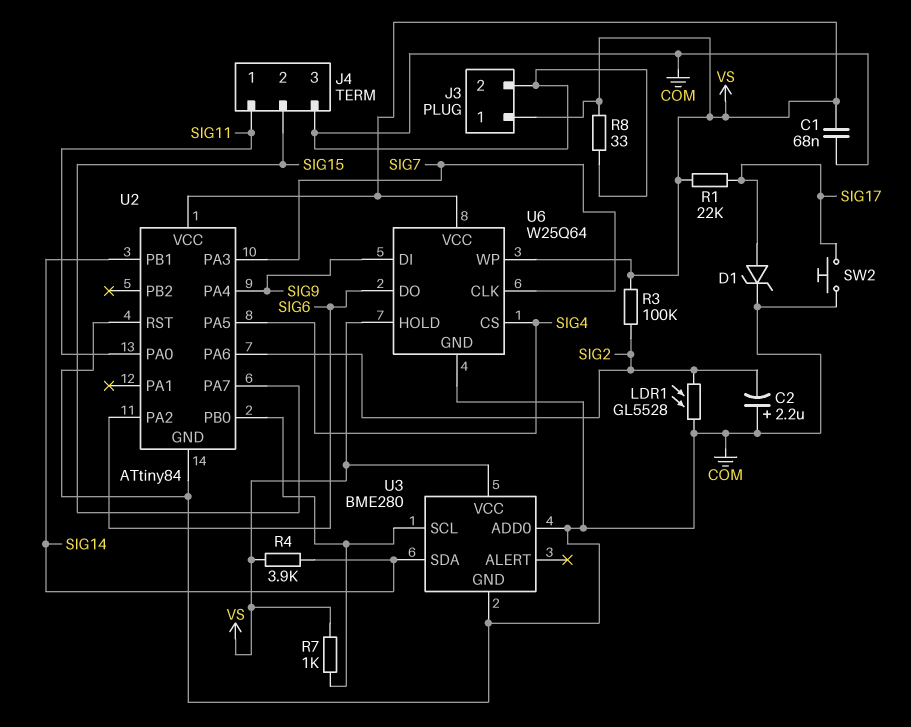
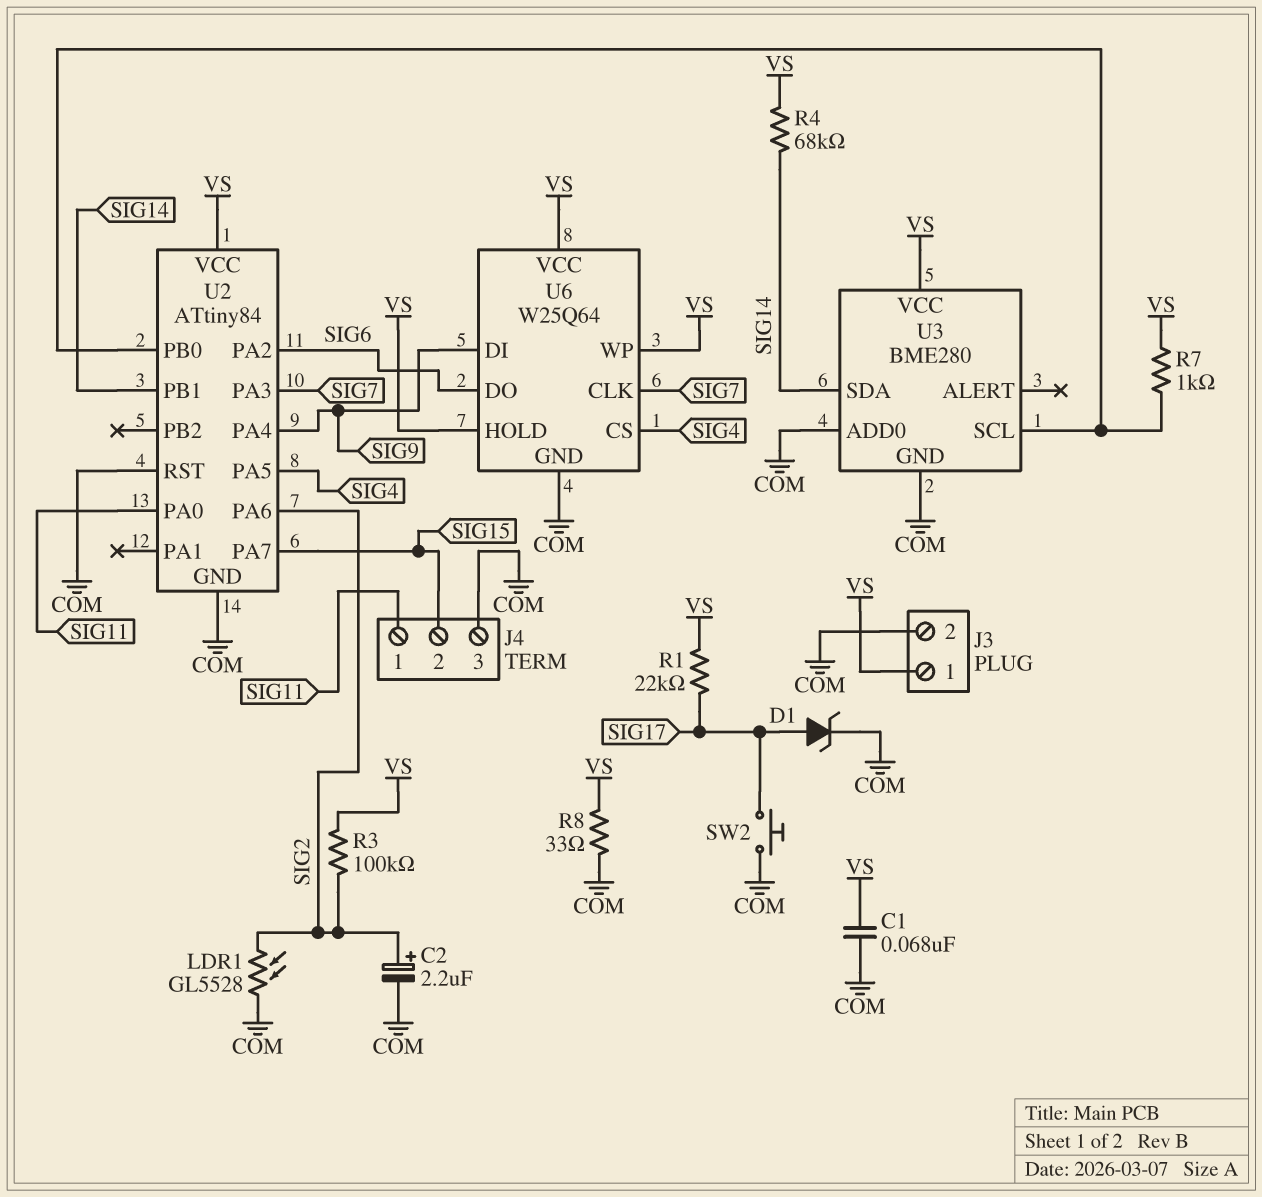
C2: 2.2uF (plus COM, minus SIG2) -> 2.2uF (plus SIG2, minus COM)
R4: 3.9k (SIG14, VS) -> 68k (SIG14, VS)

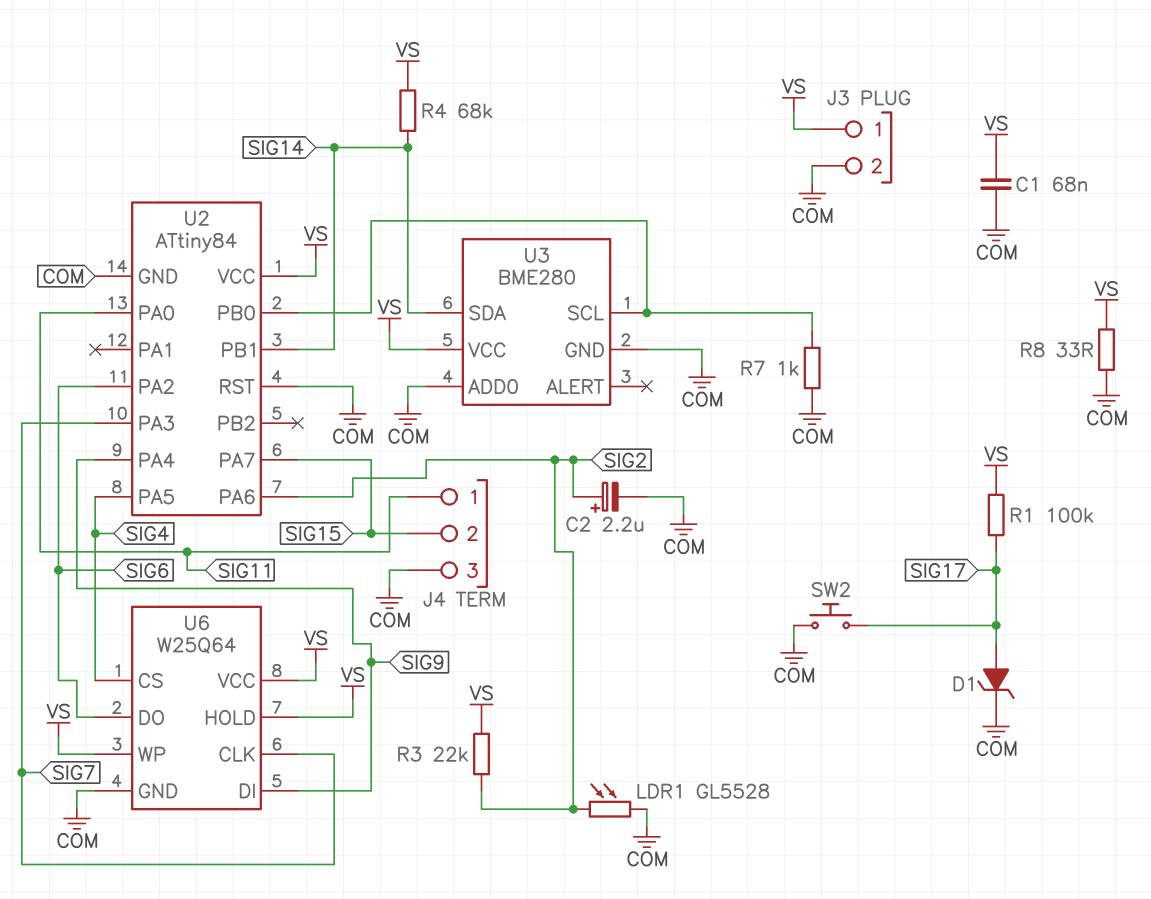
R1: 22k (SIG17, VS) -> 100k (SIG17, VS)
R3: 100k (SIG2, VS) -> 22k (SIG2, VS)
R7: 1k (U2/PB0, VS) -> 1k (COM, U2/PB0)

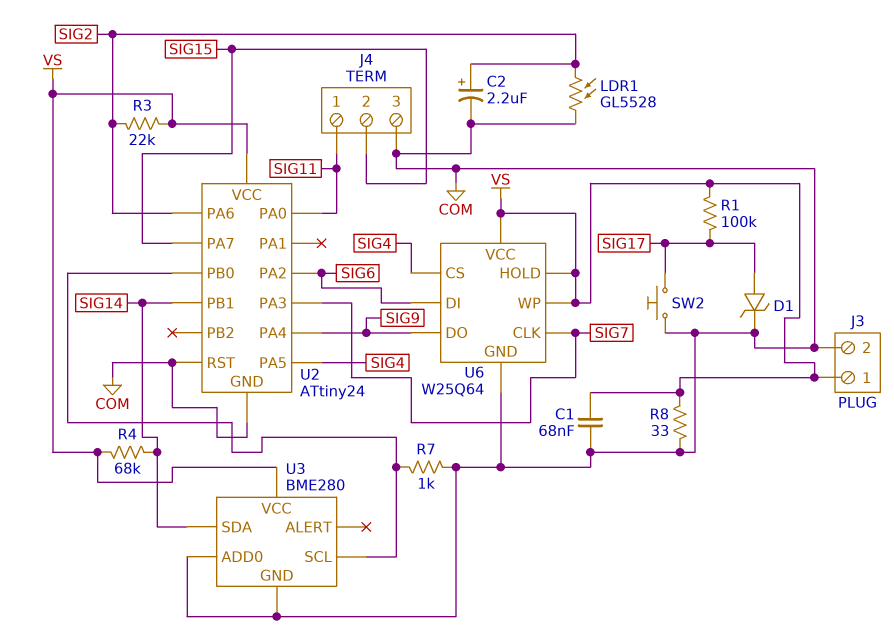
U2: ATtiny84 -> ATtiny24
U6 pin DI: SIG9 -> SIG6
U6 pin DO: SIG6 -> SIG9

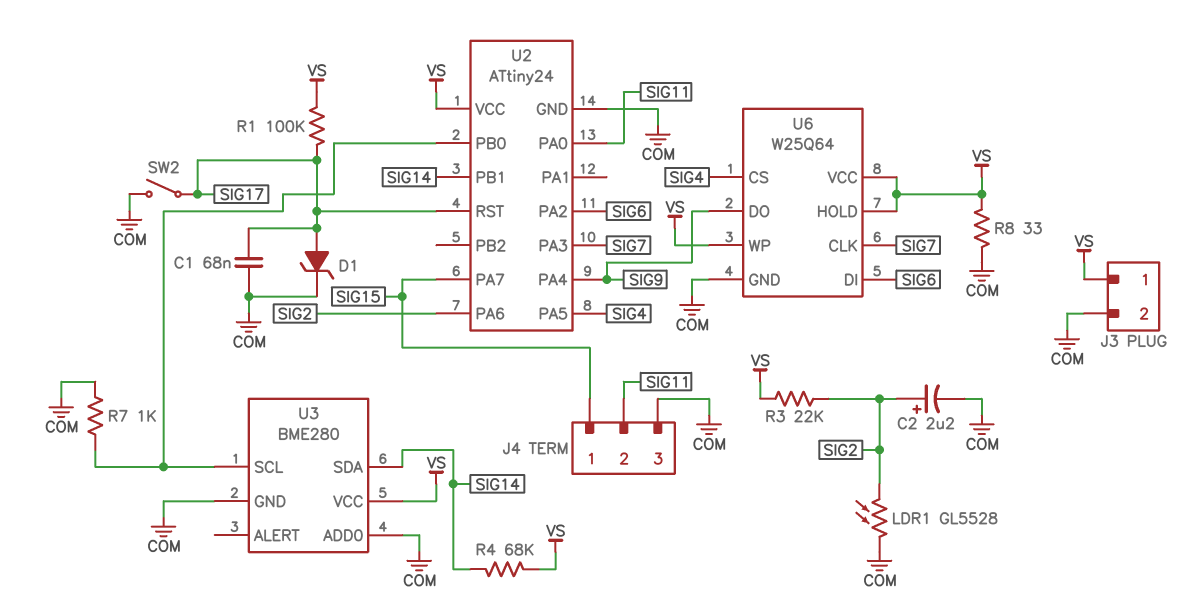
C1: 68nF (COM, VS) -> 68nF (COM, SIG17)
J4 pin 1: SIG11 -> SIG15
J4 pin 2: SIG15 -> SIG11
SW2: button (COM, SIG17) -> switch (COM, SIG17)
U2 pin RST: COM -> SIG17

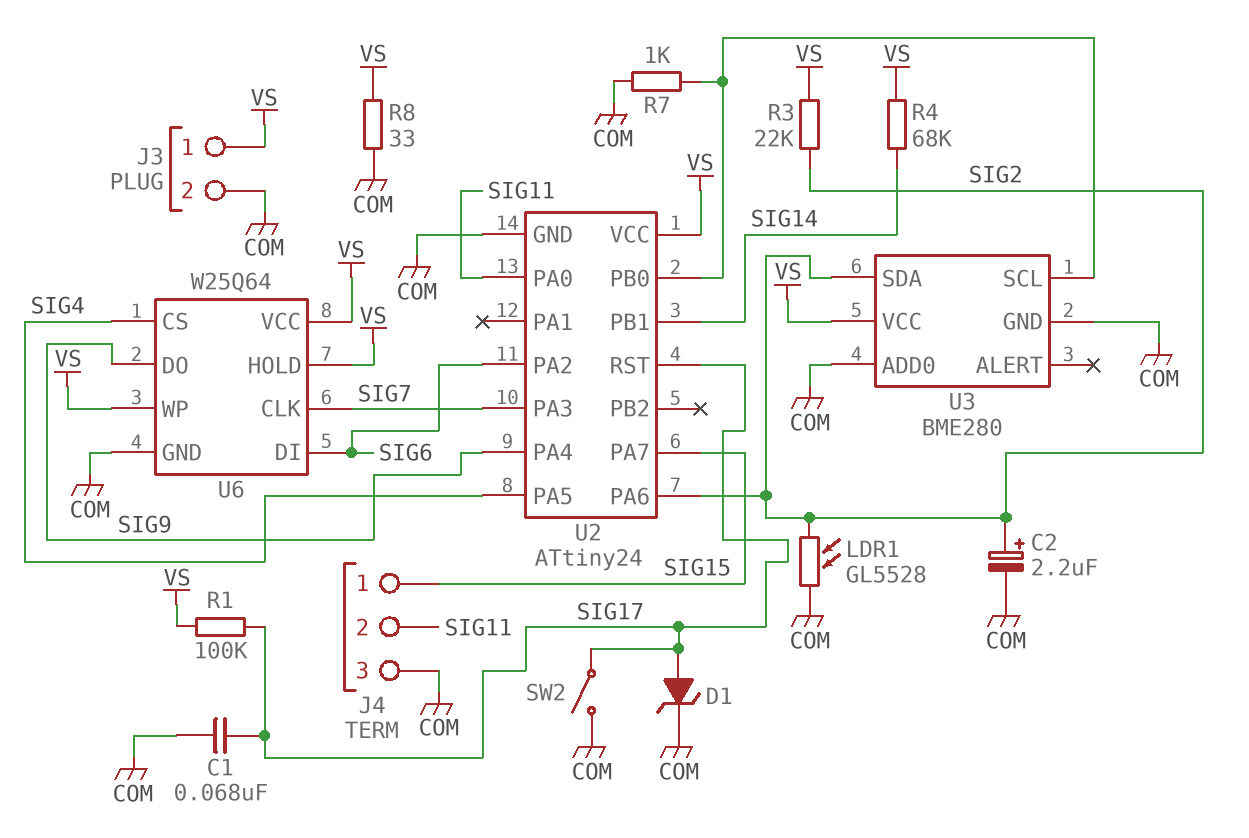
U3 pin SDA: SIG14 -> SIG2

